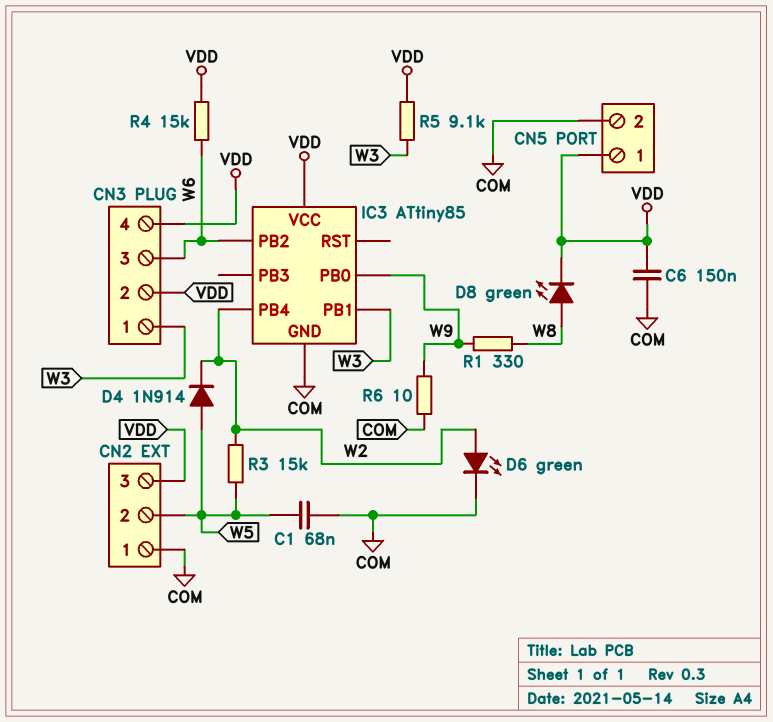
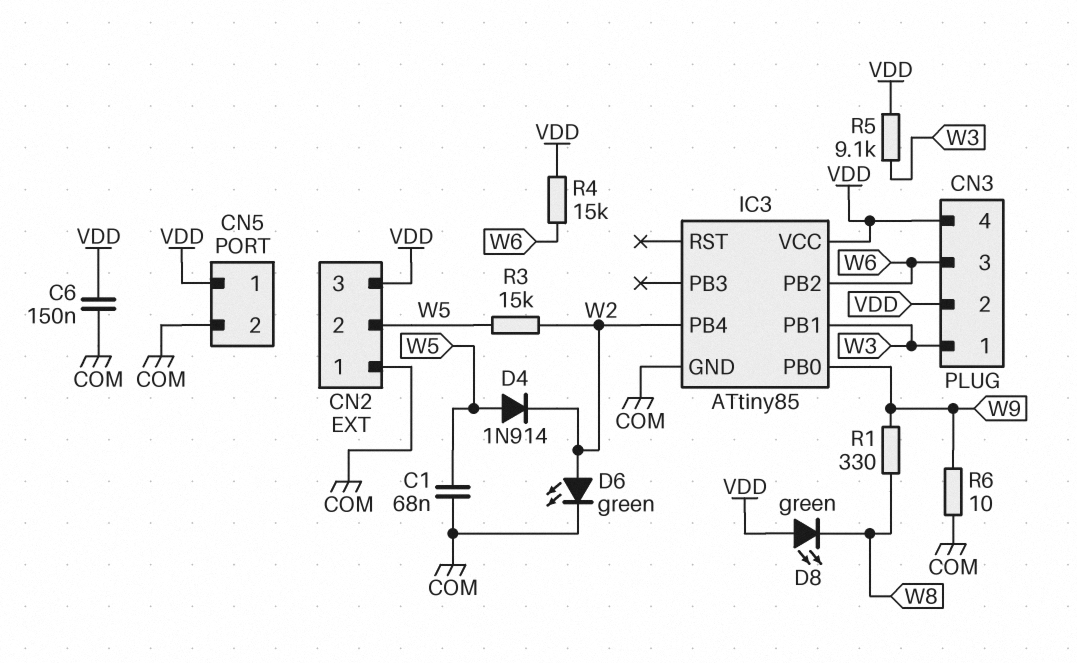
D8: LED green (A W8, K VDD) -> LED green (A VDD, K W8)

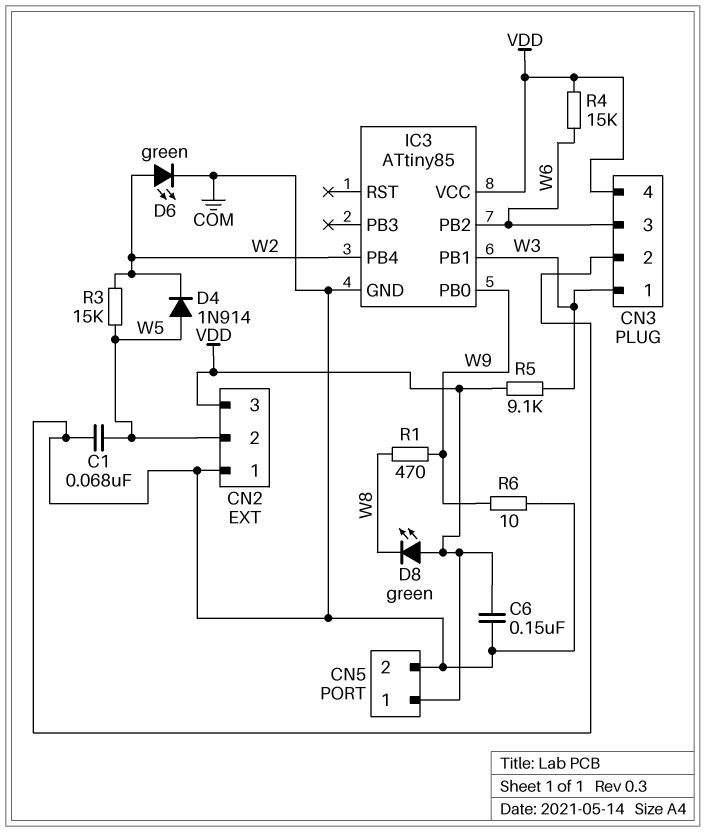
CN3 pin 2: VDD -> COM
R1: 330 (W8, W9) -> 470 (W8, W9)

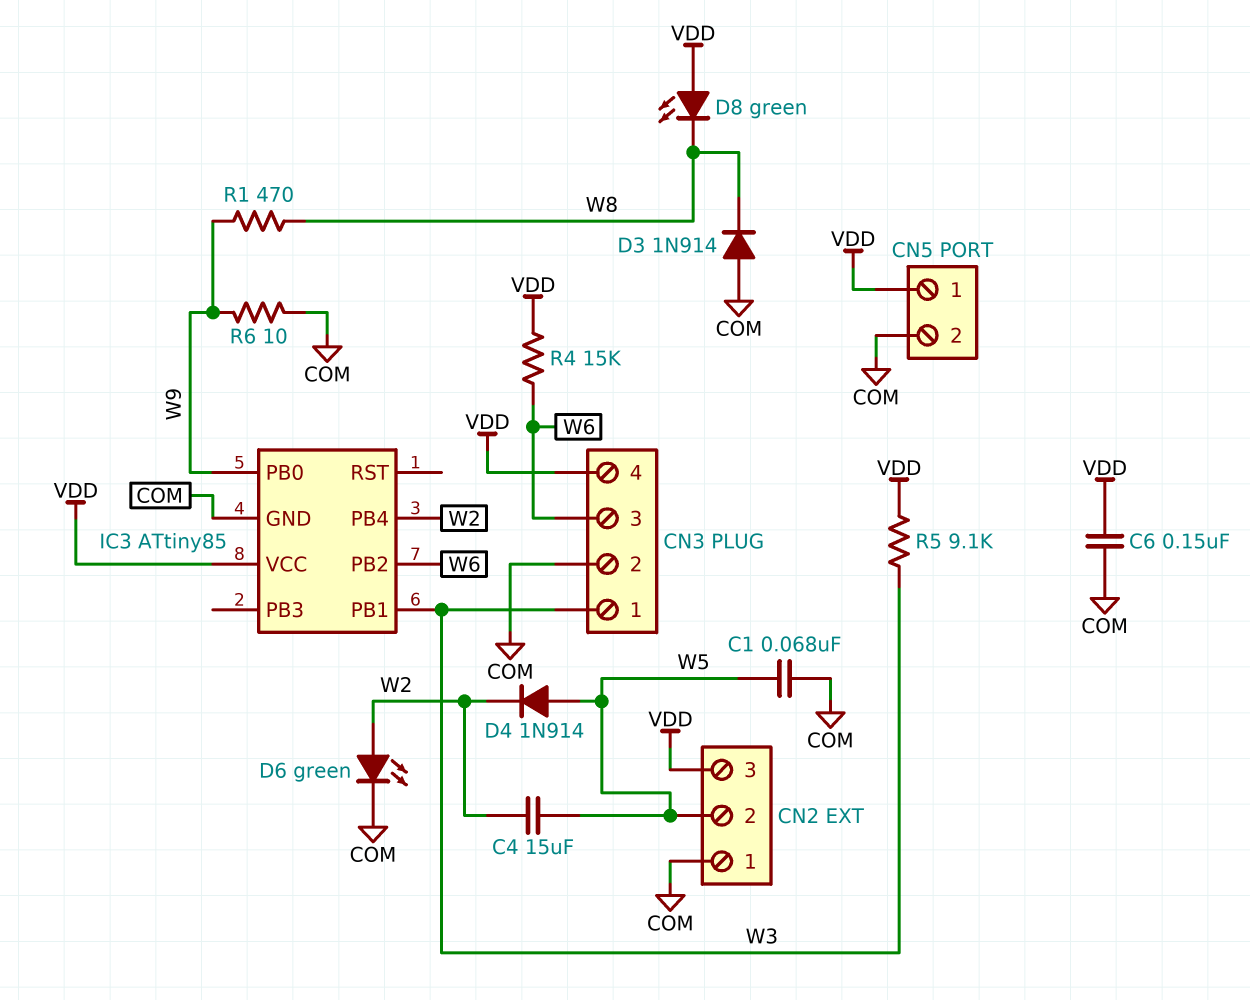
C4: none -> 15uF (W2, W5)
D3: none -> diode 1N914 (A COM, K W8)
R3: 15k (W2, W5) -> none

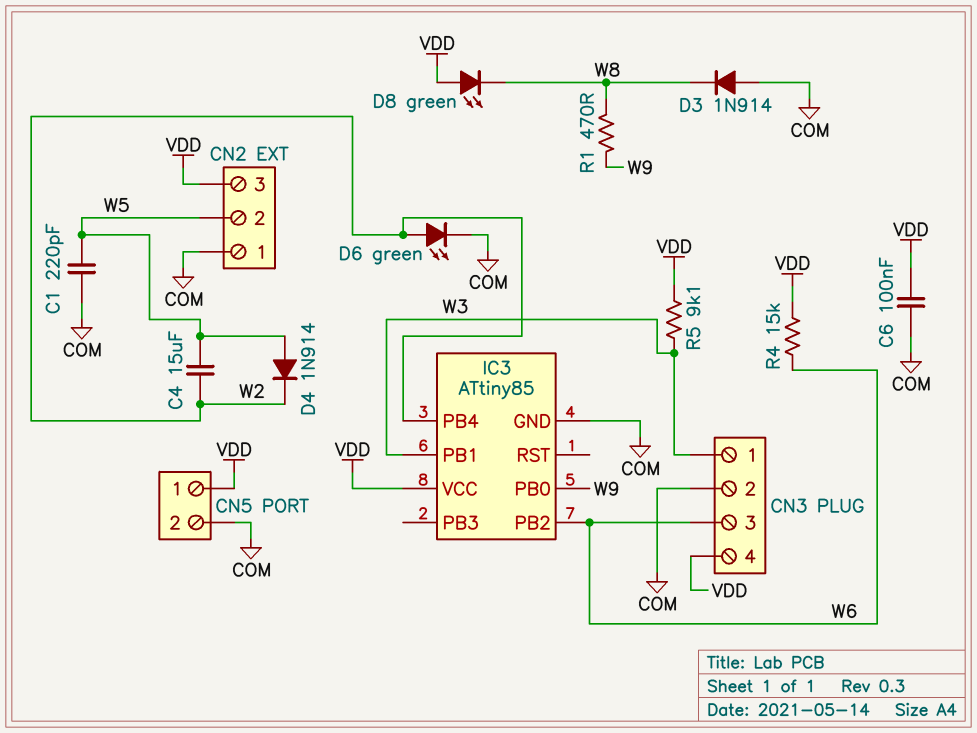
C1: 68nF (COM, W5) -> 220pF (COM, W5)
C6: 150nF (COM, VDD) -> 100nF (COM, VDD)
R6: 10 (COM, W9) -> none

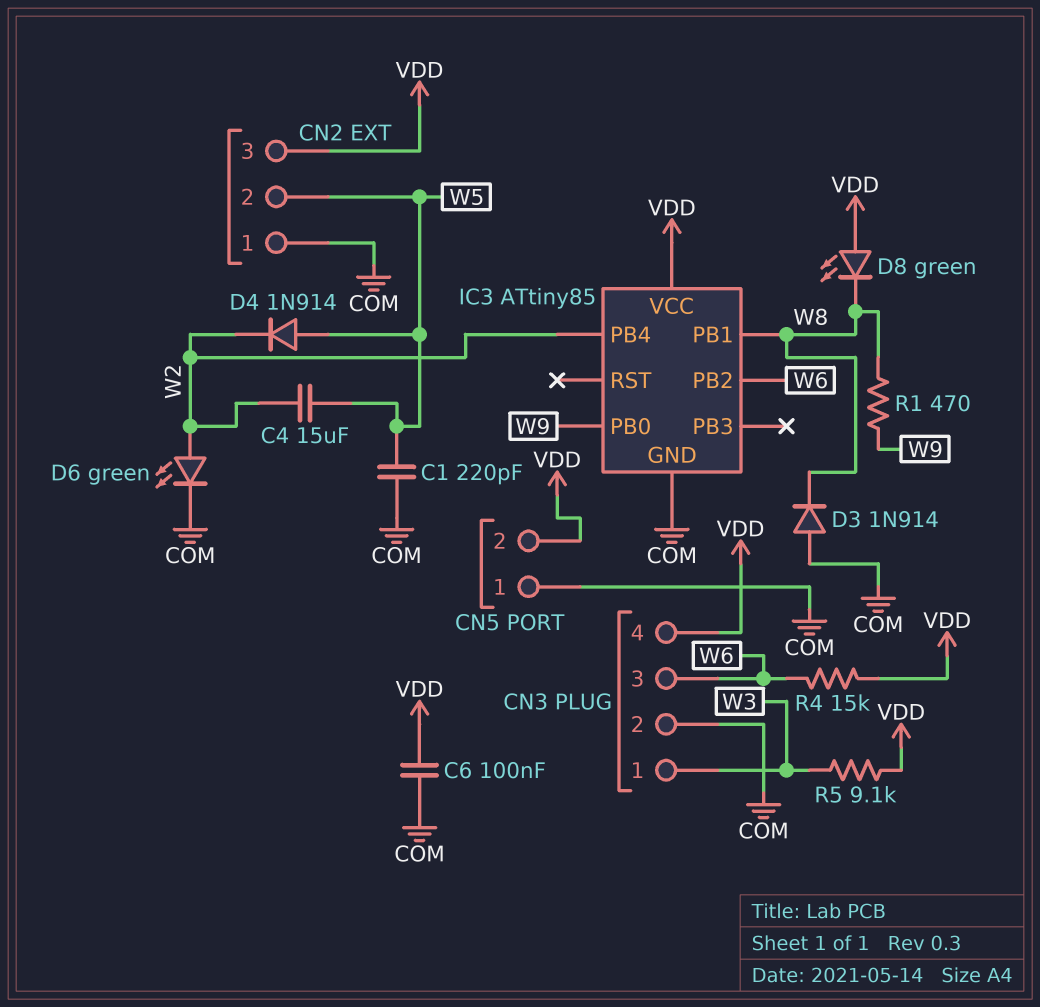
CN5 pin 1: VDD -> COM
CN5 pin 2: COM -> VDD
IC3 pin PB1: W3 -> W8

